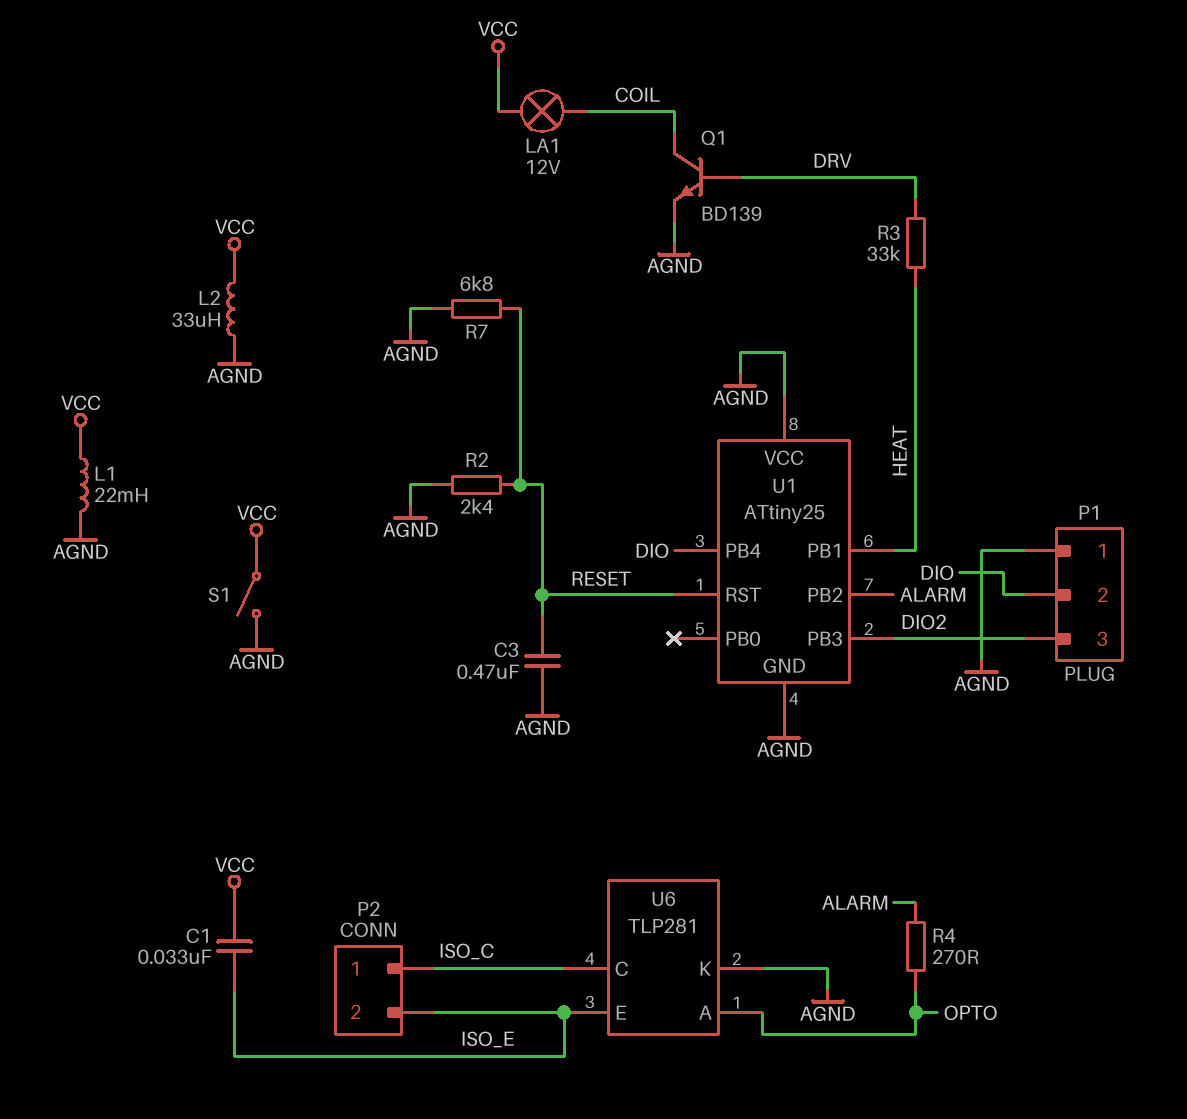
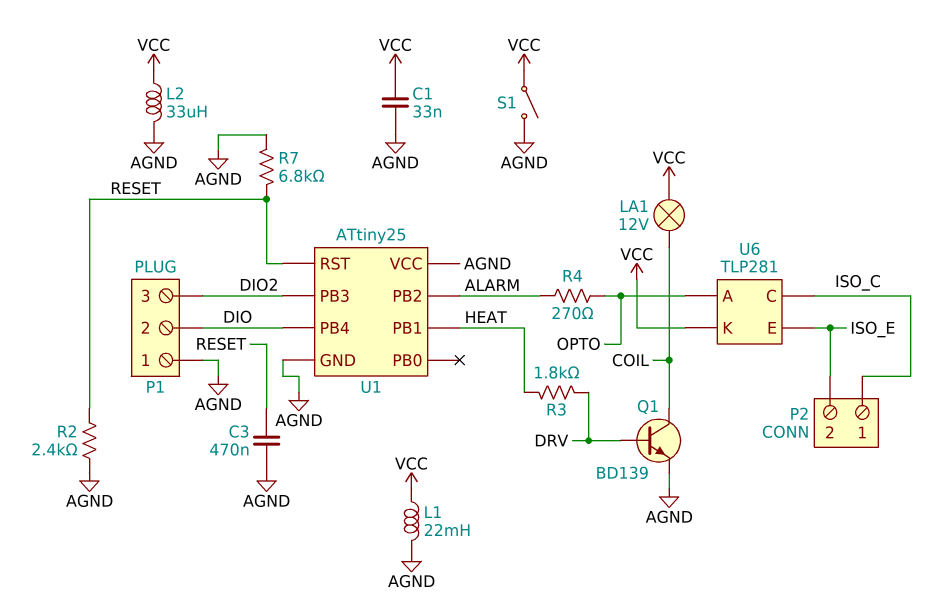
C1: 33nF (ISO_E, VCC) -> 33nF (AGND, VCC)
R3: 33k (DRV, HEAT) -> 1.8k (DRV, HEAT)
U6 pin K: AGND -> VCC

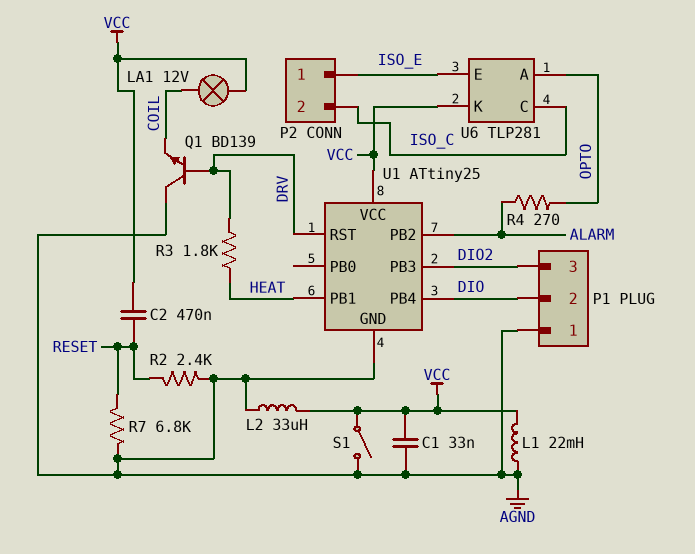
C2: none -> 470nF (RESET, VCC)
C3: 470nF (AGND, RESET) -> none
P2 pin 1: ISO_C -> ISO_E
P2 pin 2: ISO_E -> ISO_C
Q1: NPN BD139 (B DRV, C COIL, E AGND) -> NPN BD139 (B DRV, C AGND, E COIL)
U1 pin RST: RESET -> DRV
U1 pin VCC: AGND -> VCC

